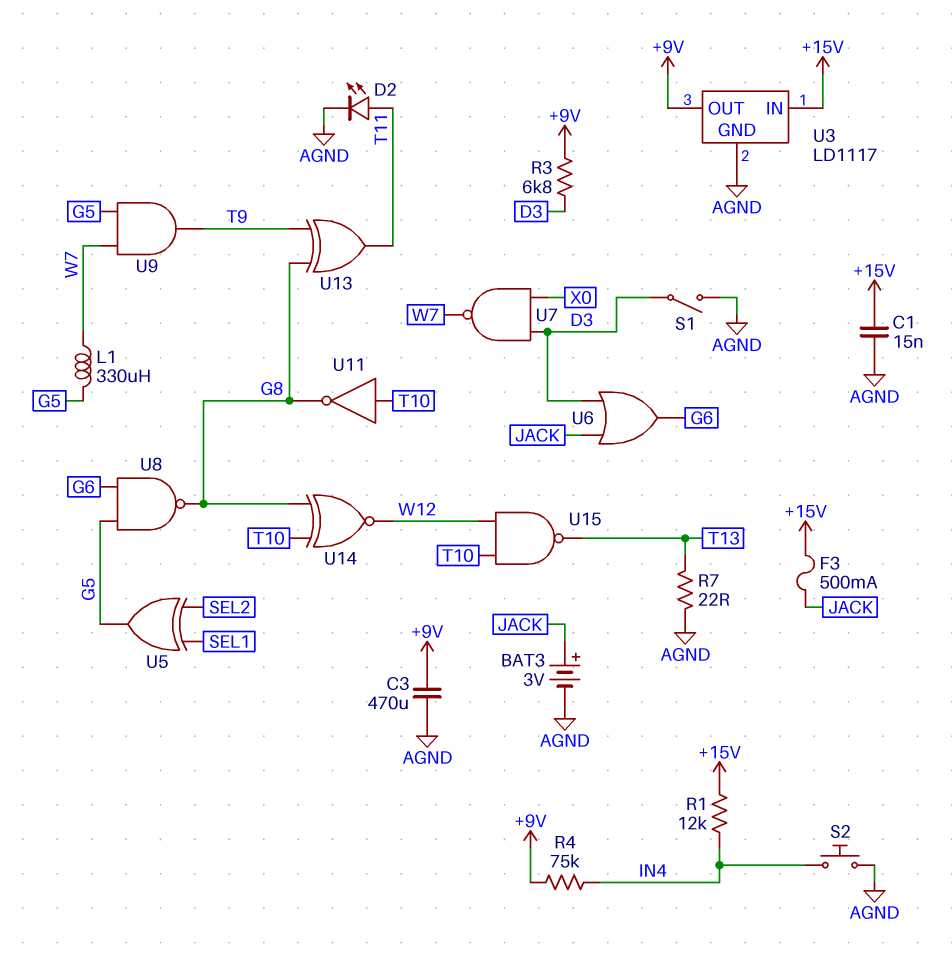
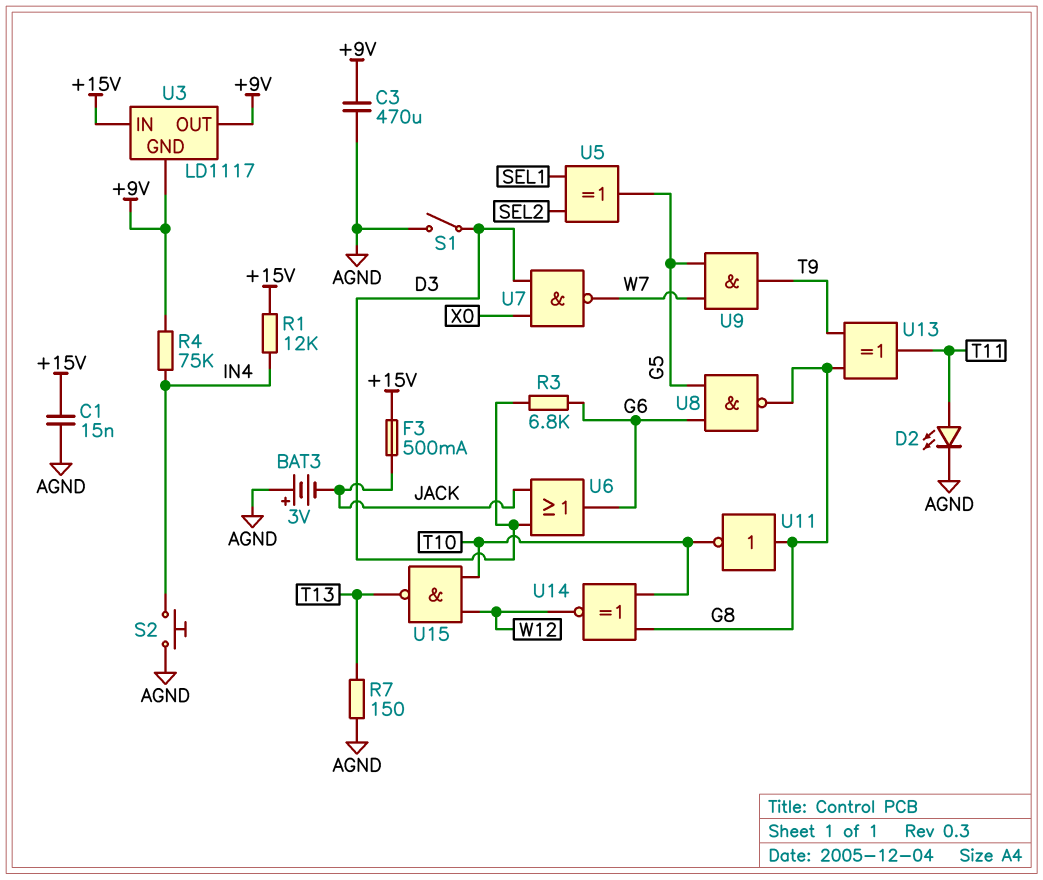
BAT3: 3V (plus JACK, minus AGND) -> 3V (plus AGND, minus JACK)
L1: 330uH (G5, W7) -> none
R3: 6.8k (+9V, D3) -> 6.8k (D3, G6)
R7: 22 (AGND, T13) -> 150 (AGND, T13)
U3 pin GND: AGND -> +9V
U11: NOT (in T10, out G8) -> NOT (in G8, out T10)

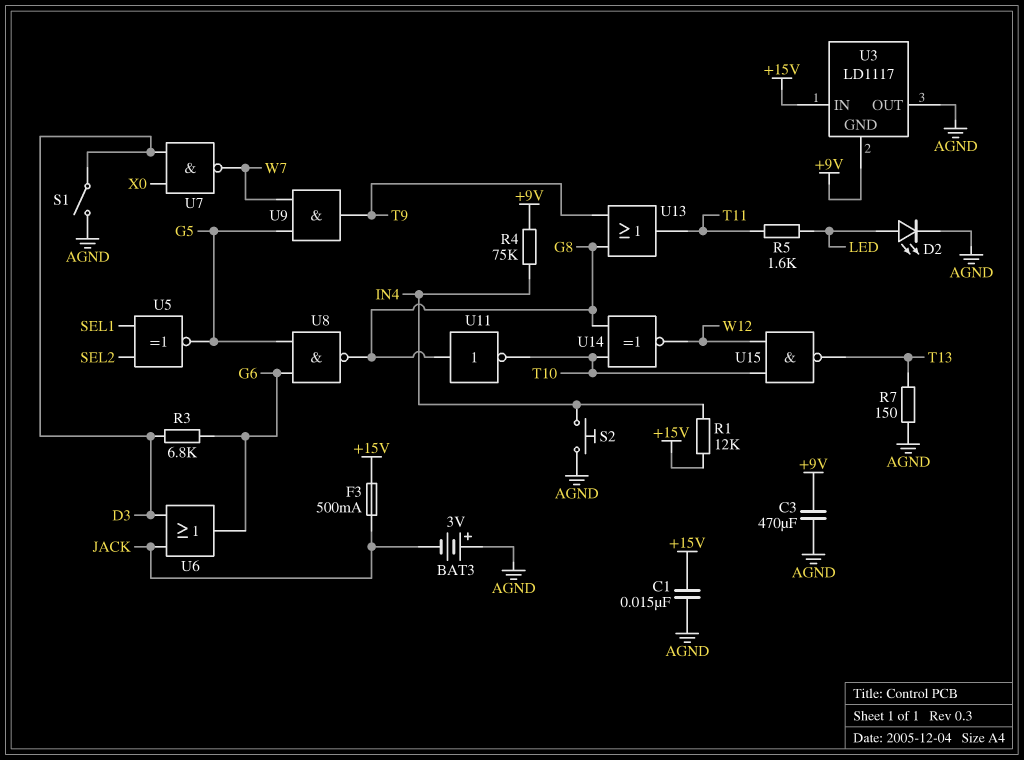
D2: LED (A T11, K AGND) -> LED (A LED, K AGND)
R5: none -> 1.6k (LED, T11)
U3 pin OUT: +9V -> AGND
U5: XOR (in SEL1, in SEL2, out G5) -> XNOR (in SEL1, in SEL2, out G5)
U13: XOR (in G8, in T9, out T11) -> OR (in G8, in T9, out T11)

